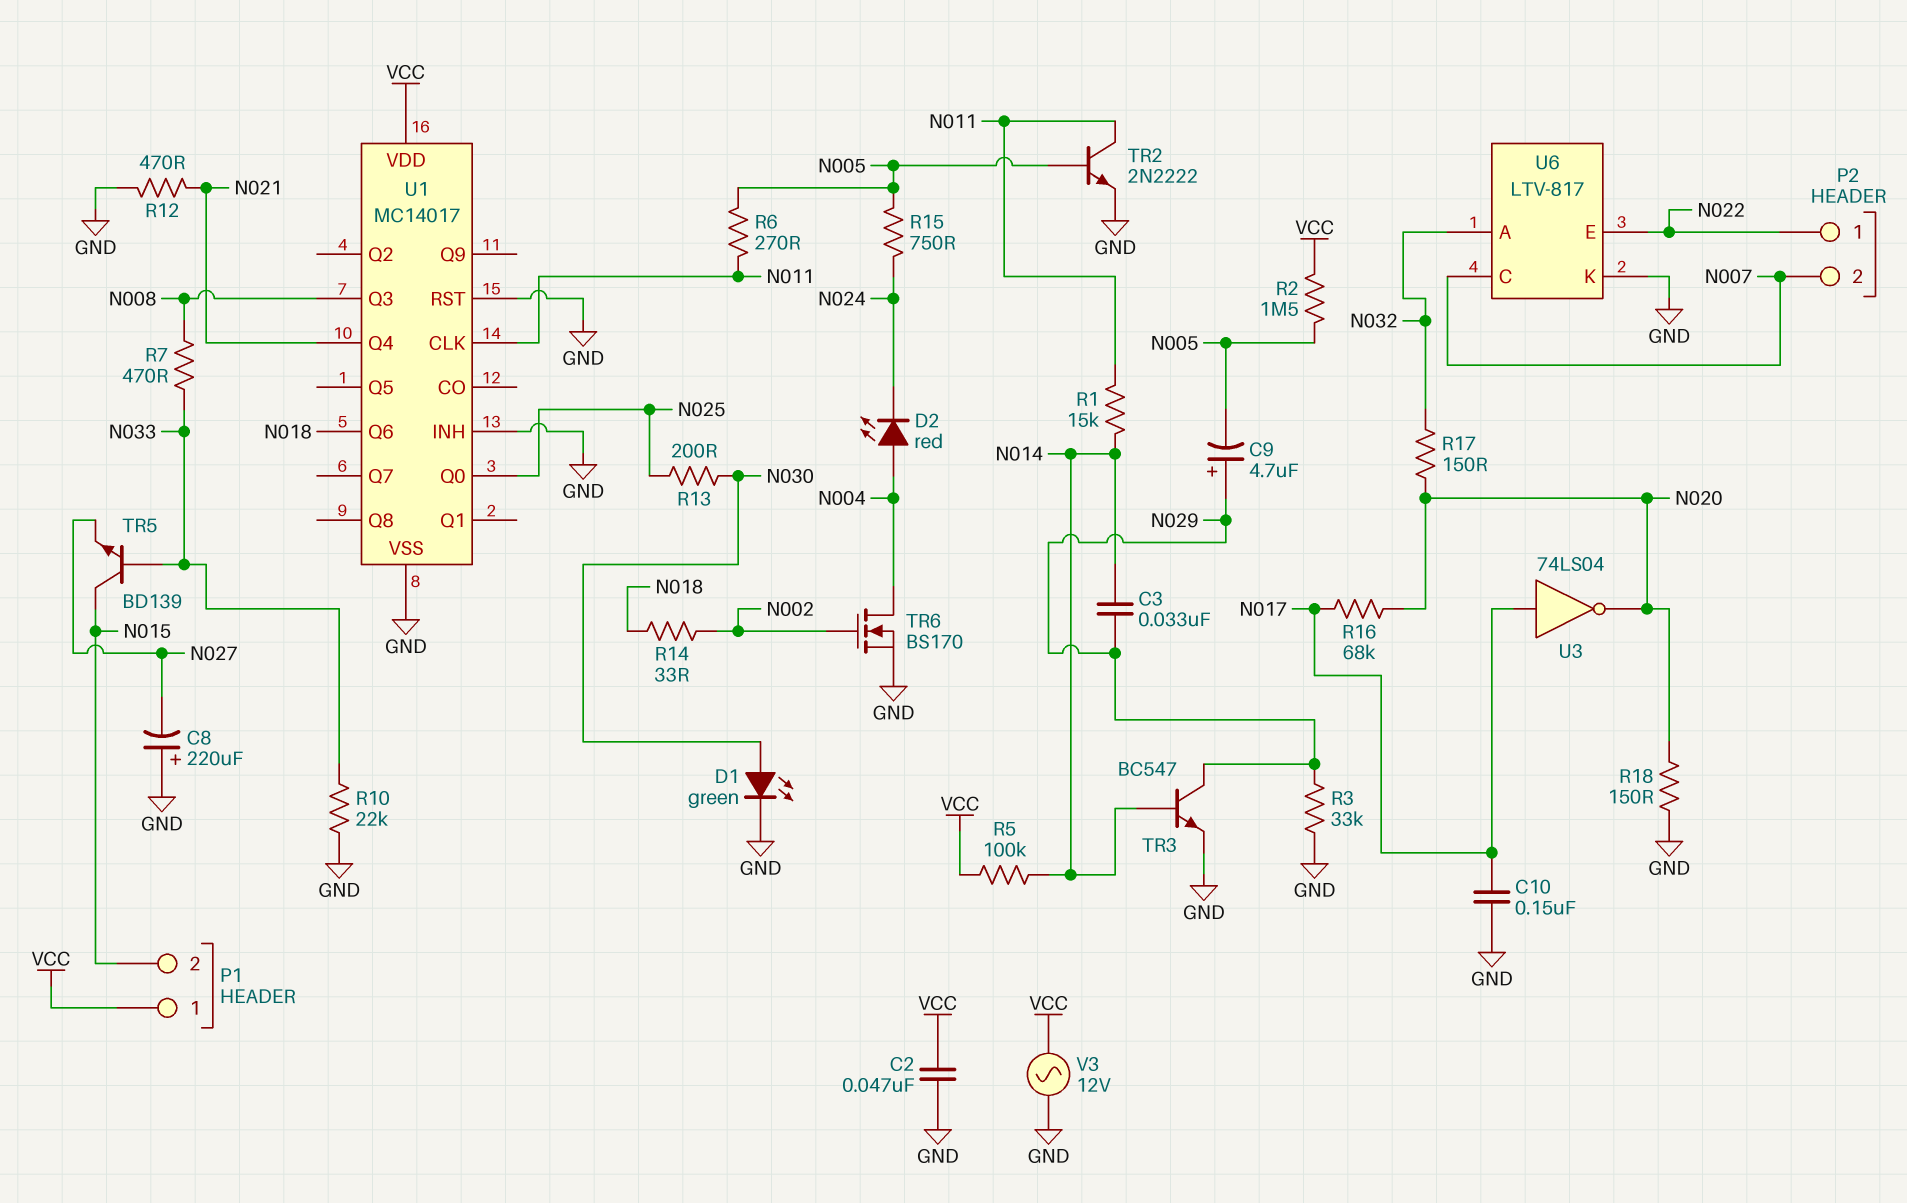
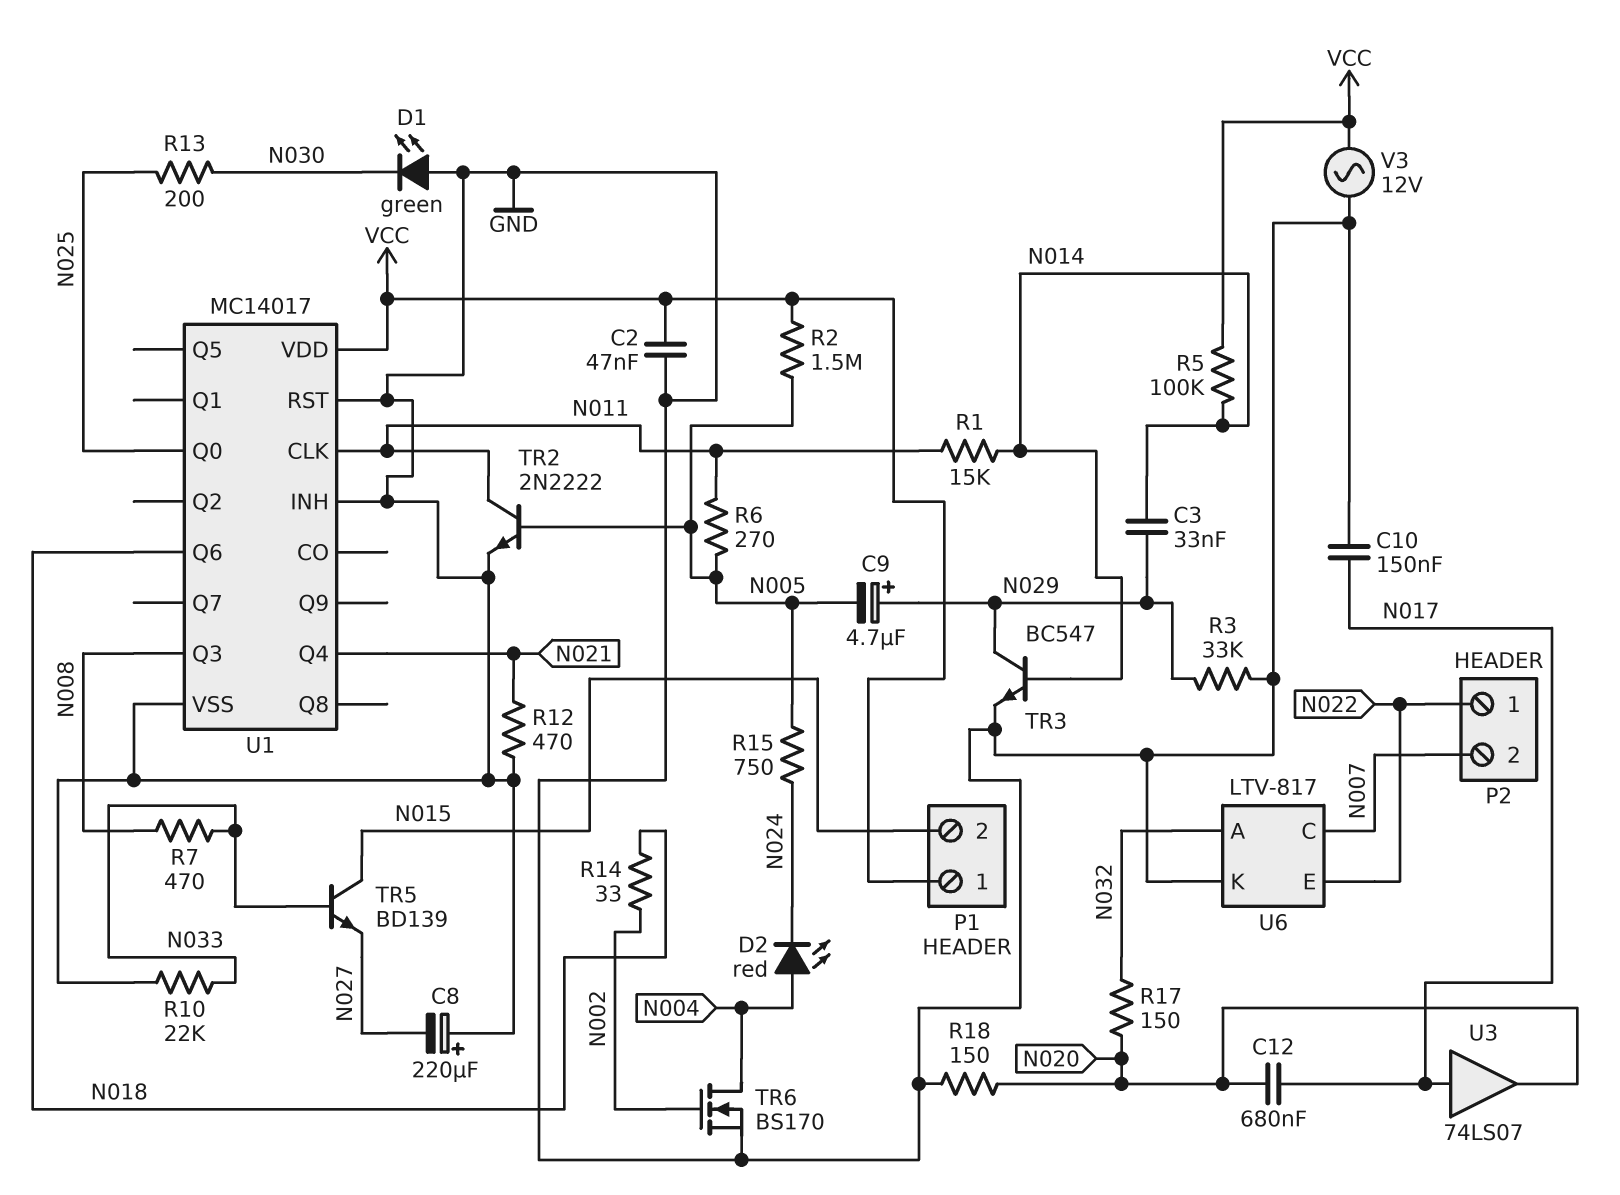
C12: none -> 680nF (N017, N020)
D1: LED green (A N030, K GND) -> LED green (A GND, K N030)
R16: 68k (N017, N020) -> none
U3: NOT 74LS04 (in N017, out N020) -> buffer 74LS07 (in N017, out N020)

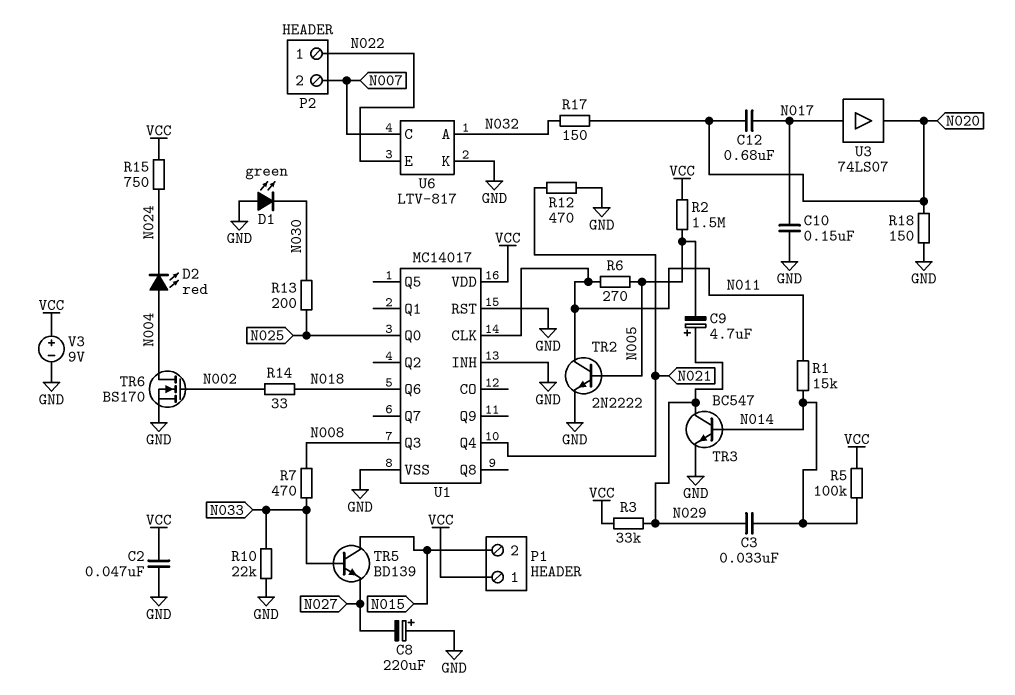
R3: 33k (GND, N029) -> 33k (N029, VCC)
R15: 750 (N005, N024) -> 750 (N024, VCC)
V3: AC 12V (GND, VCC) -> 9V (plus VCC, minus GND)

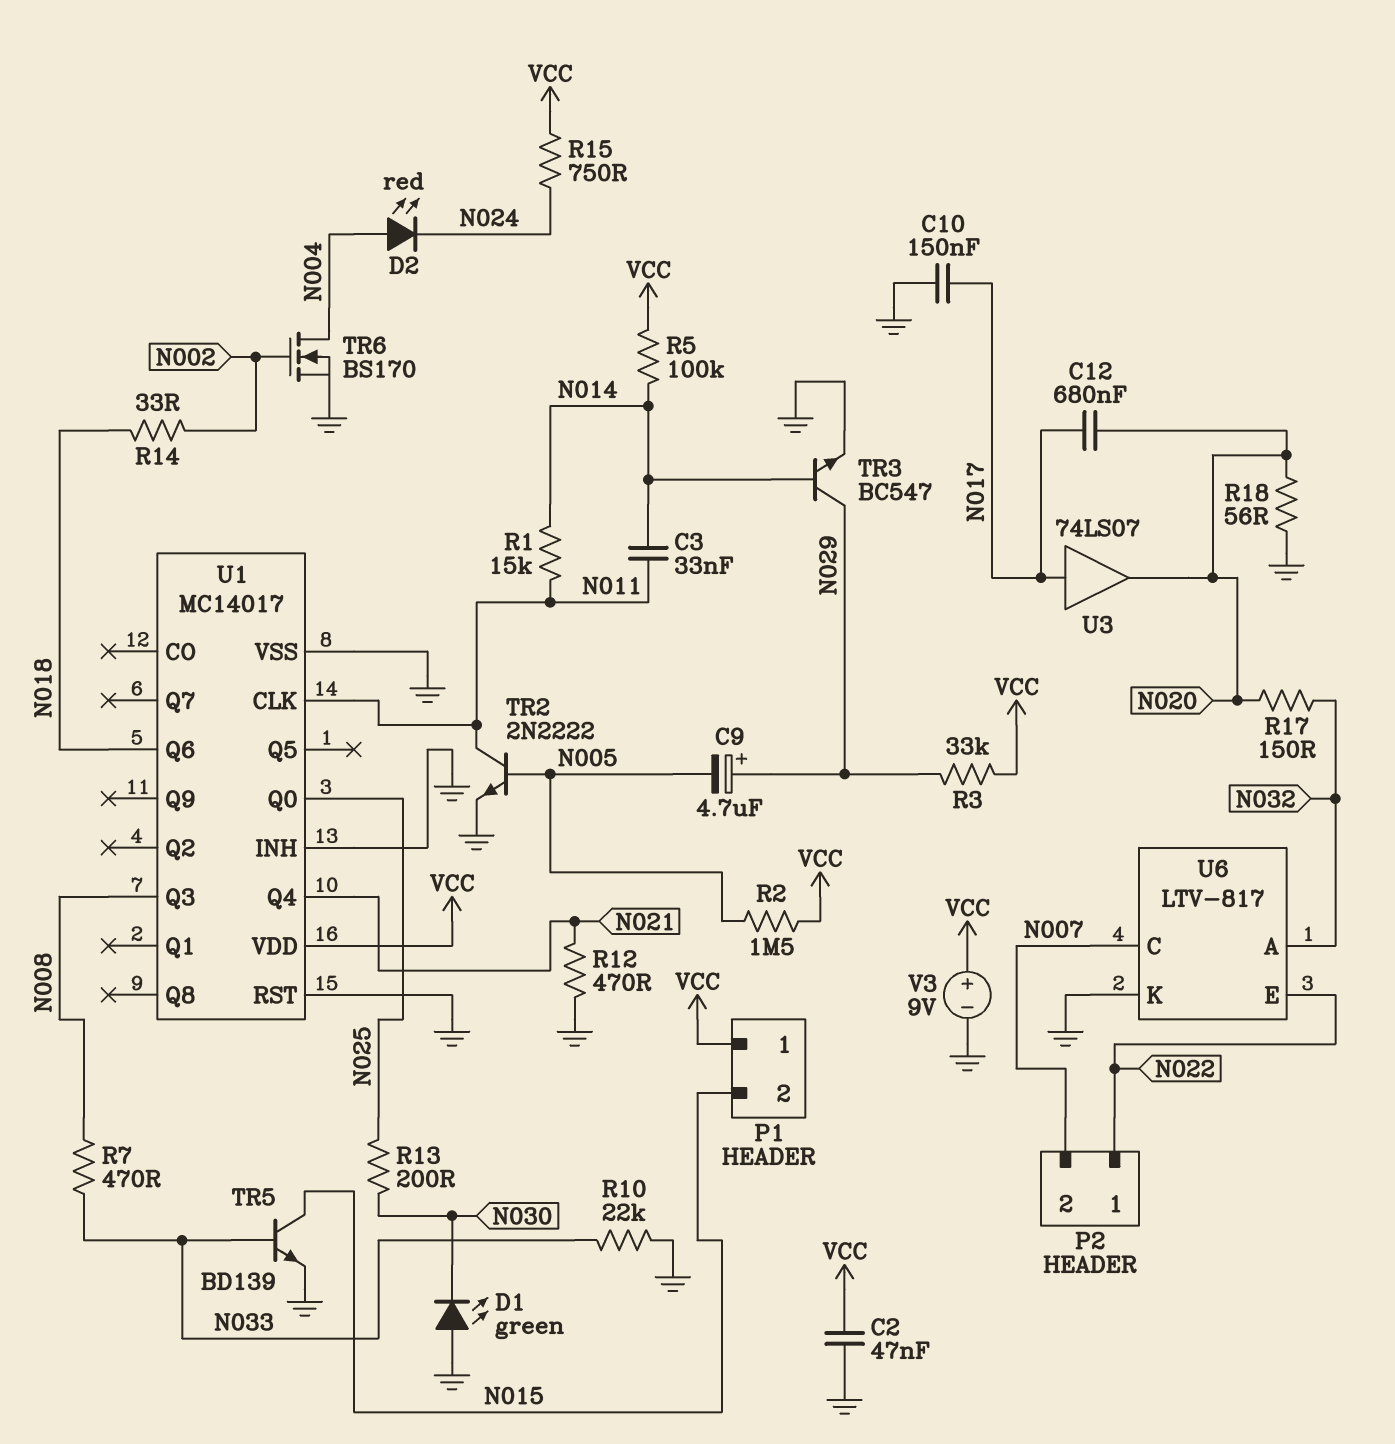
C3: 33nF (N014, N029) -> 33nF (N011, N014)
C8: 220uF (plus GND, minus N027) -> none
R6: 270 (N005, N011) -> none
R18: 150 (GND, N020) -> 56 (GND, N020)
TR5: NPN BD139 (B N033, C N015, E N027) -> NPN BD139 (B N033, C N015, E GND)

